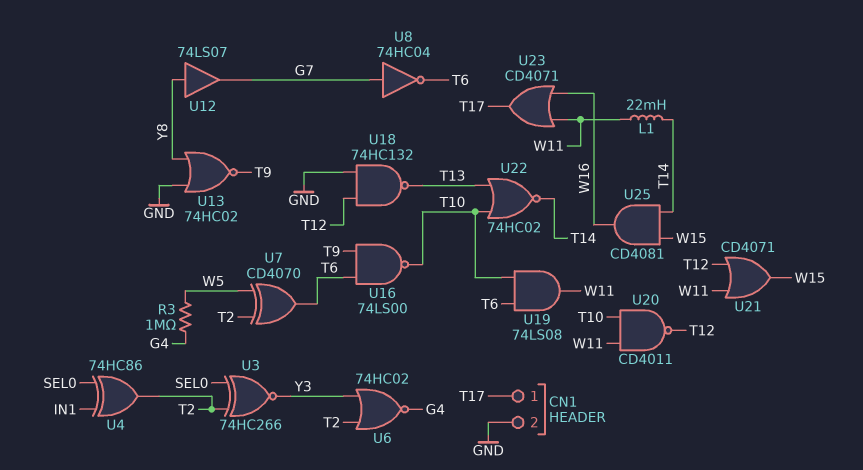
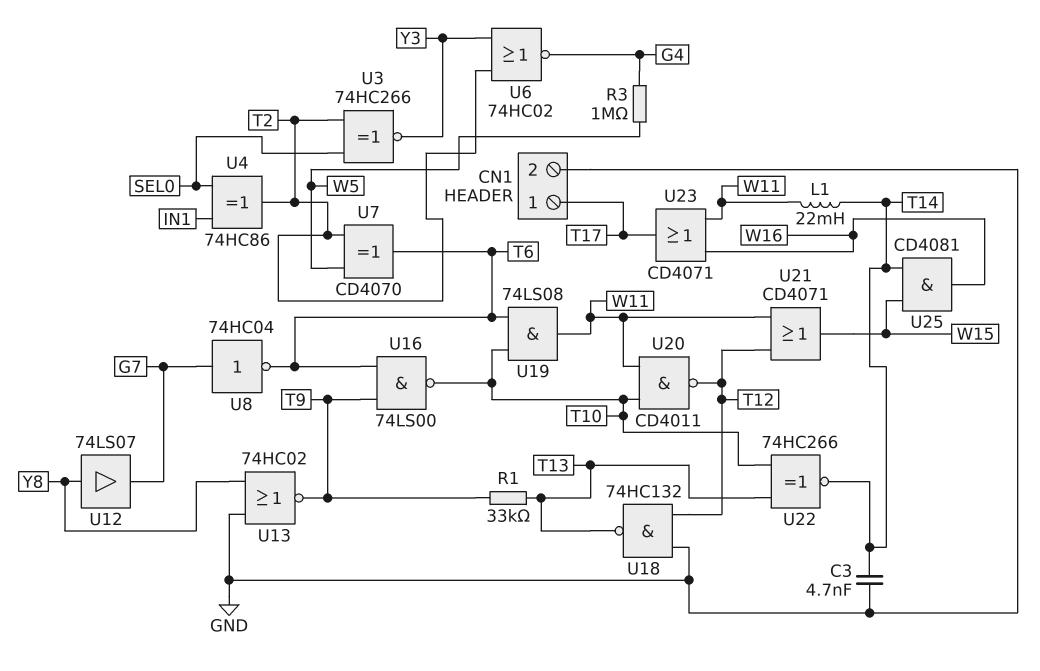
C3: none -> 4.7nF (GND, T14)
R1: none -> 33k (T9, T13)
U22: NOR 74HC02 (in T10, in T13, out T14) -> XNOR 74HC266 (in T10, in T13, out T14)

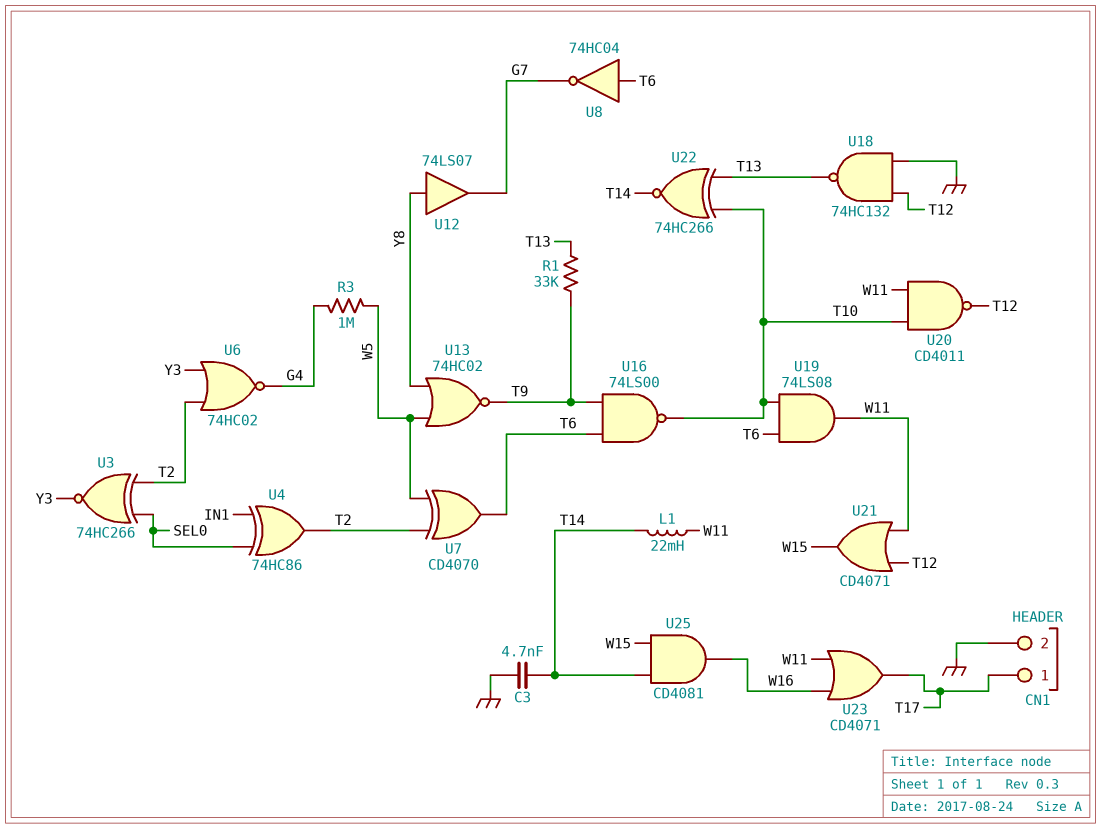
U8: NOT 74HC04 (in G7, out T6) -> NOT 74HC04 (in T6, out G7)
U13: NOR 74HC02 (in GND, in Y8, out T9) -> NOR 74HC02 (in W5, in Y8, out T9)

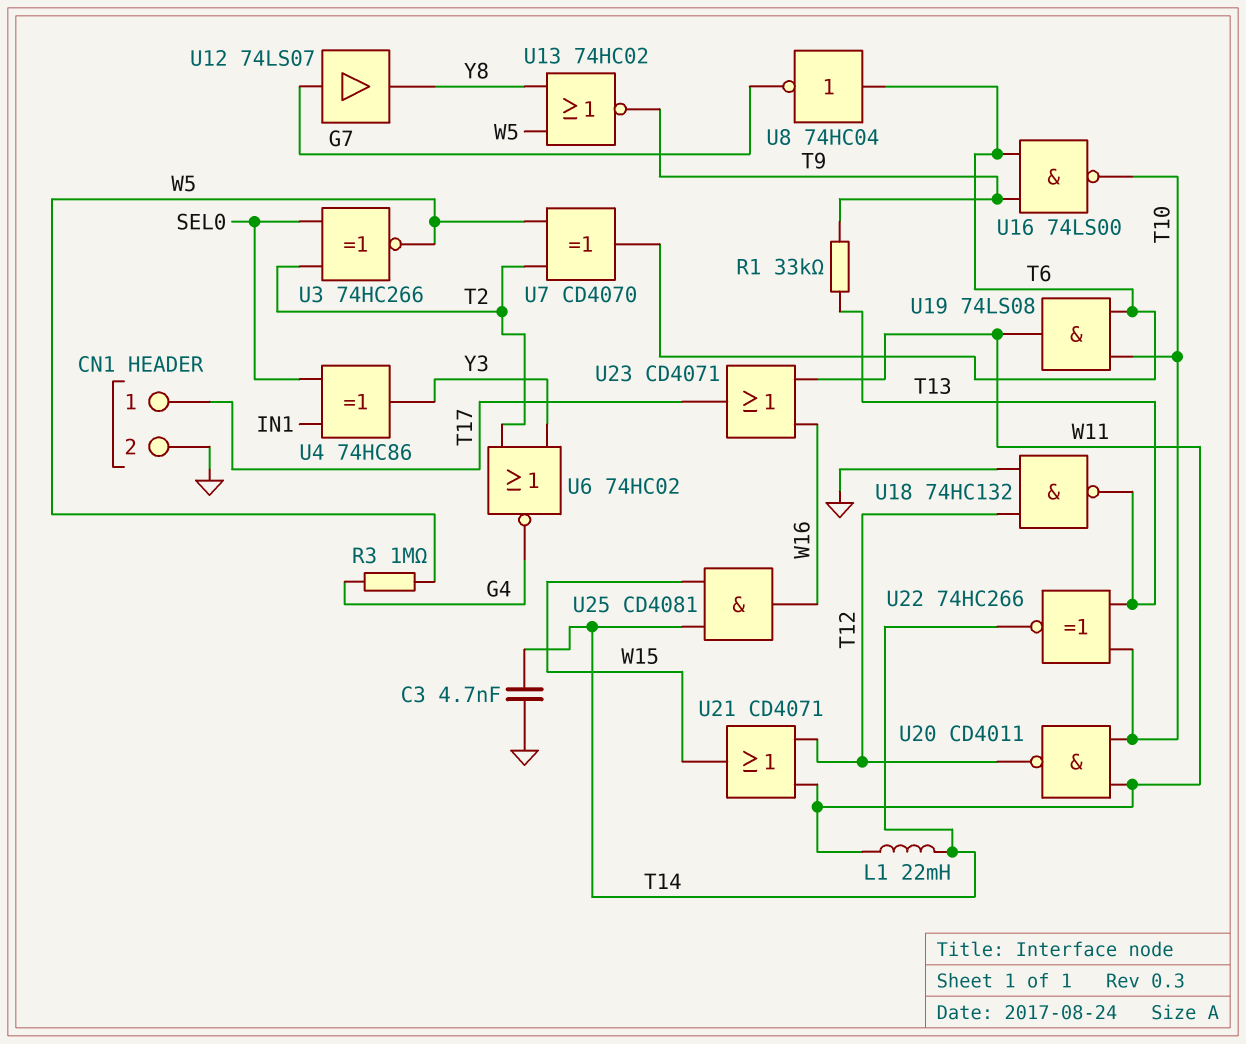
U3: XNOR 74HC266 (in SEL0, in T2, out Y3) -> XNOR 74HC266 (in SEL0, in T2, out W5)
U4: XOR 74HC86 (in IN1, in SEL0, out T2) -> XOR 74HC86 (in IN1, in SEL0, out Y3)
U12: buffer 74LS07 (in Y8, out G7) -> buffer 74LS07 (in G7, out Y8)

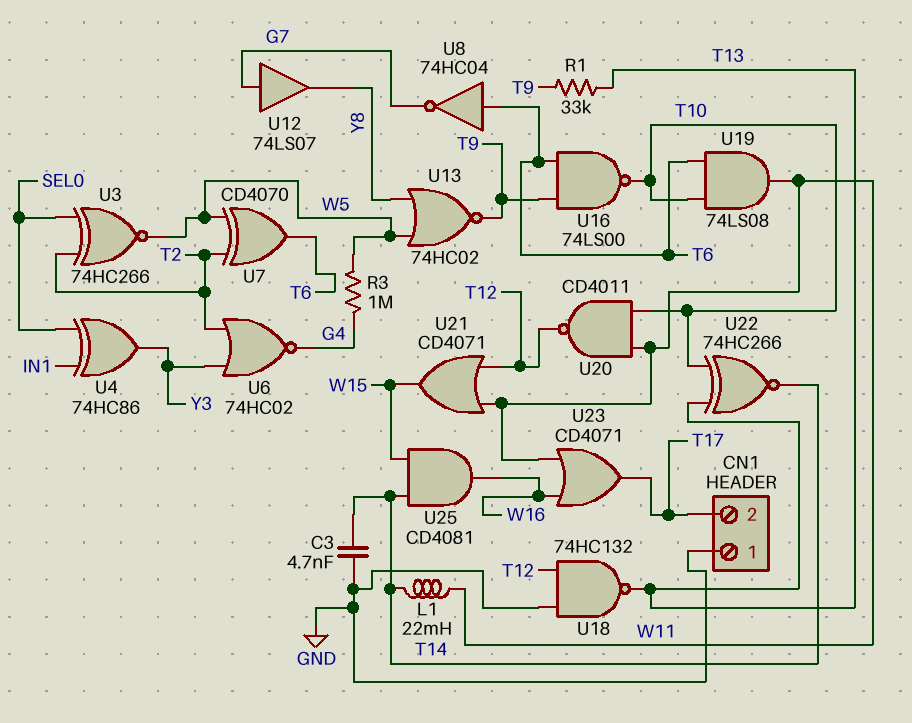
CN1 pin 1: T17 -> GND
CN1 pin 2: GND -> T17

